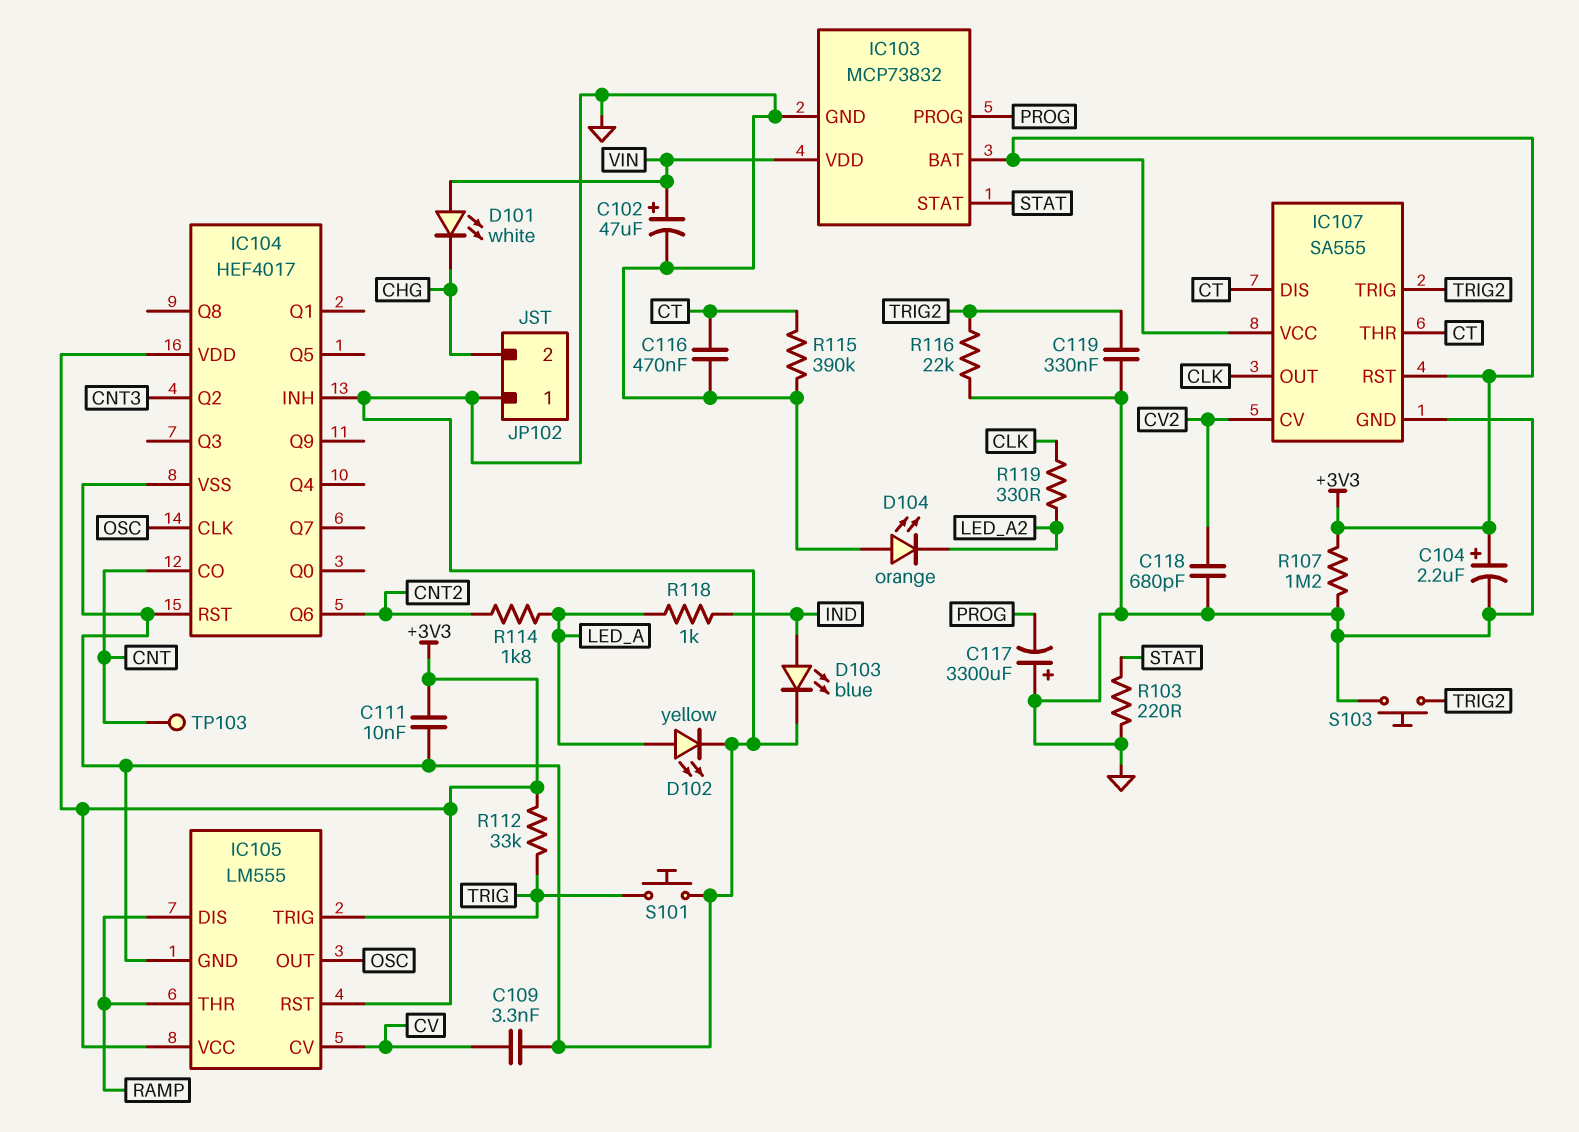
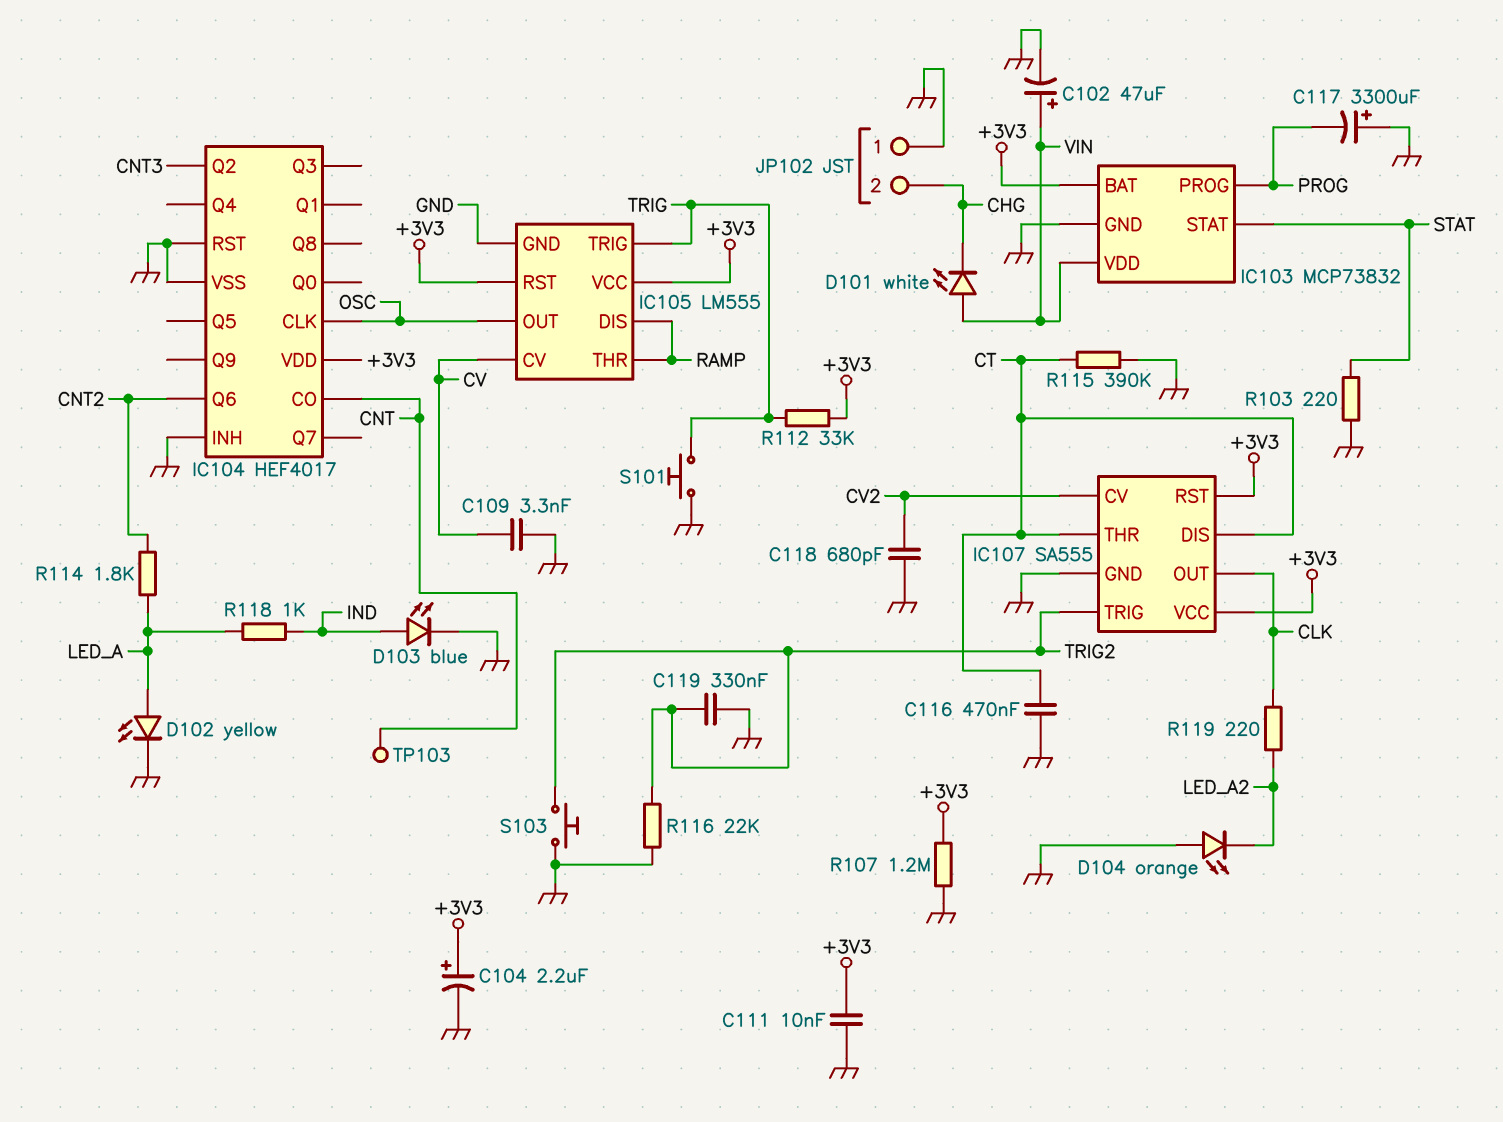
R119: 330 (CLK, LED_A2) -> 220 (CLK, LED_A2)

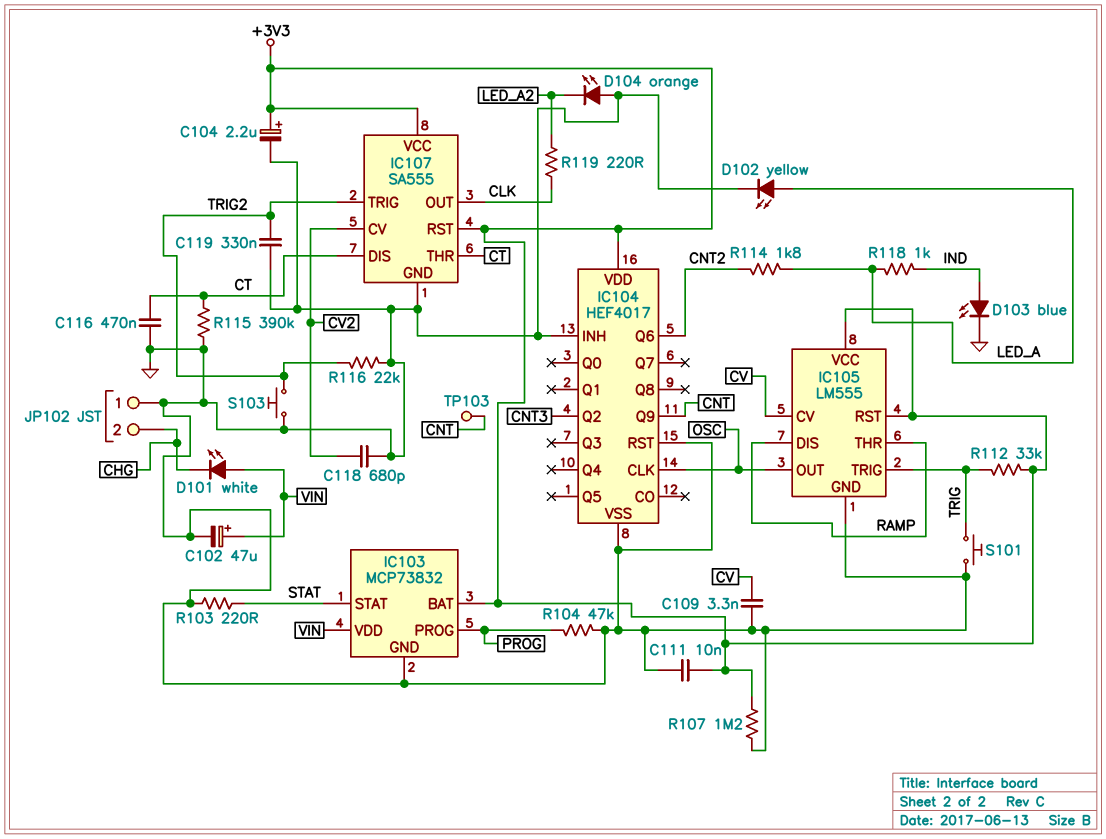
C117: 3300uF (plus GND, minus PROG) -> none
IC104 pin CO: CNT -> none
IC104 pin Q9: none -> CNT
R104: none -> 47k (GND, PROG)

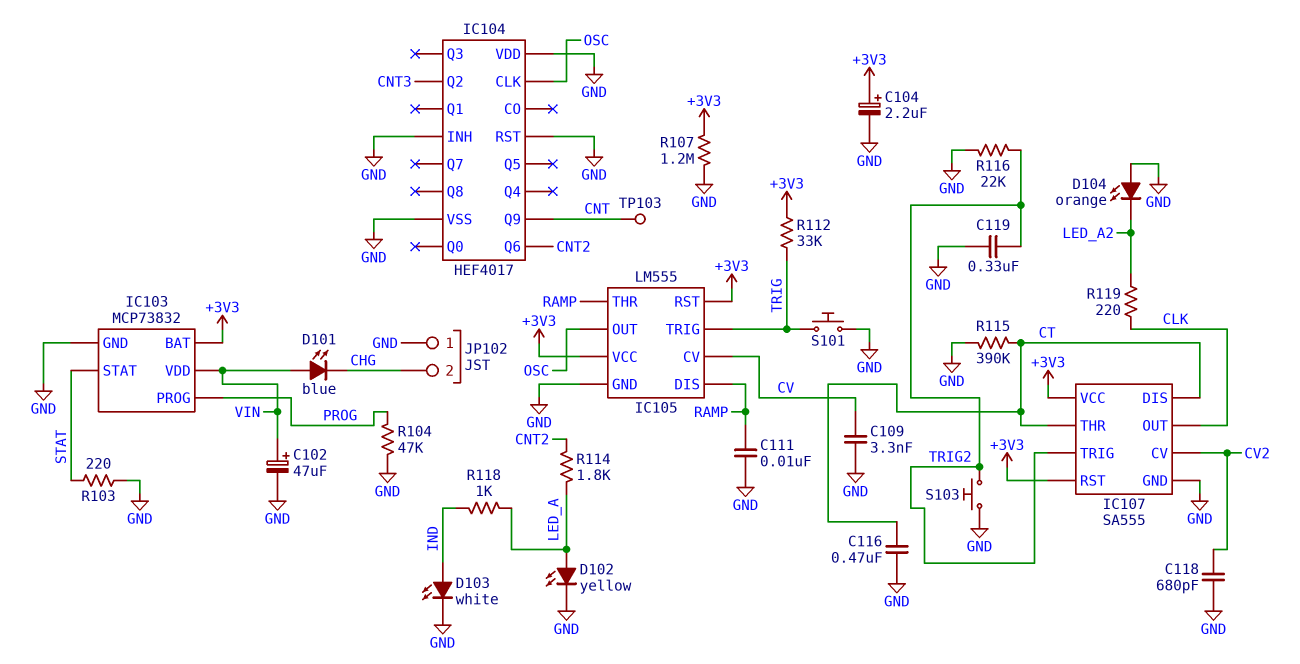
C111: 10nF (+3V3, GND) -> 10nF (GND, RAMP)
D101: LED white (A VIN, K CHG) -> LED blue (A VIN, K CHG)
D103: LED blue (A IND, K GND) -> LED white (A IND, K GND)
IC104 pin VDD: +3V3 -> GND

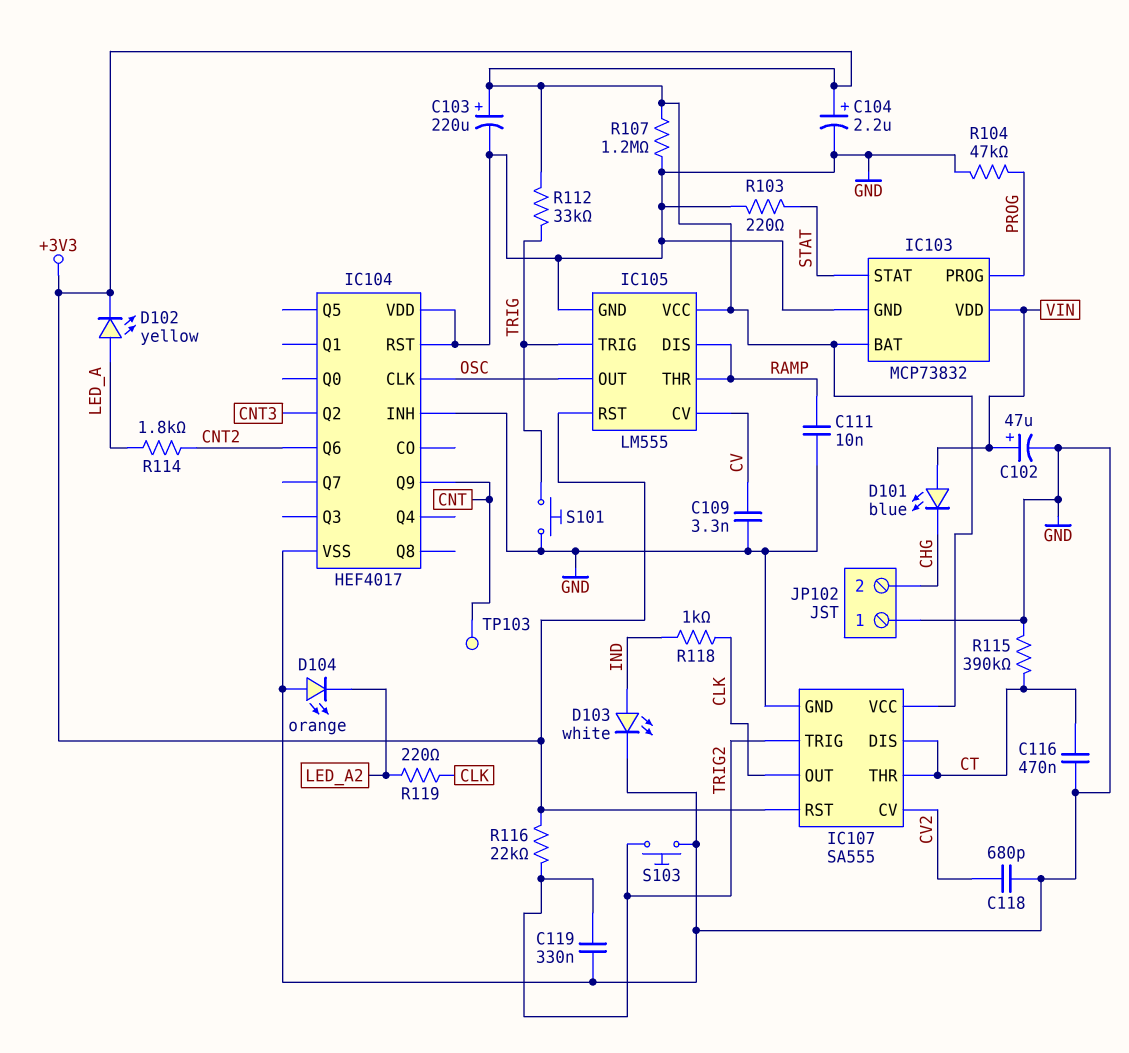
C103: none -> 220uF (plus +3V3, minus GND)
D102: LED yellow (A LED_A, K GND) -> LED yellow (A LED_A, K +3V3)
R116: 22k (GND, TRIG2) -> 22k (+3V3, TRIG2)
R118: 1k (IND, LED_A) -> 1k (CLK, IND)

